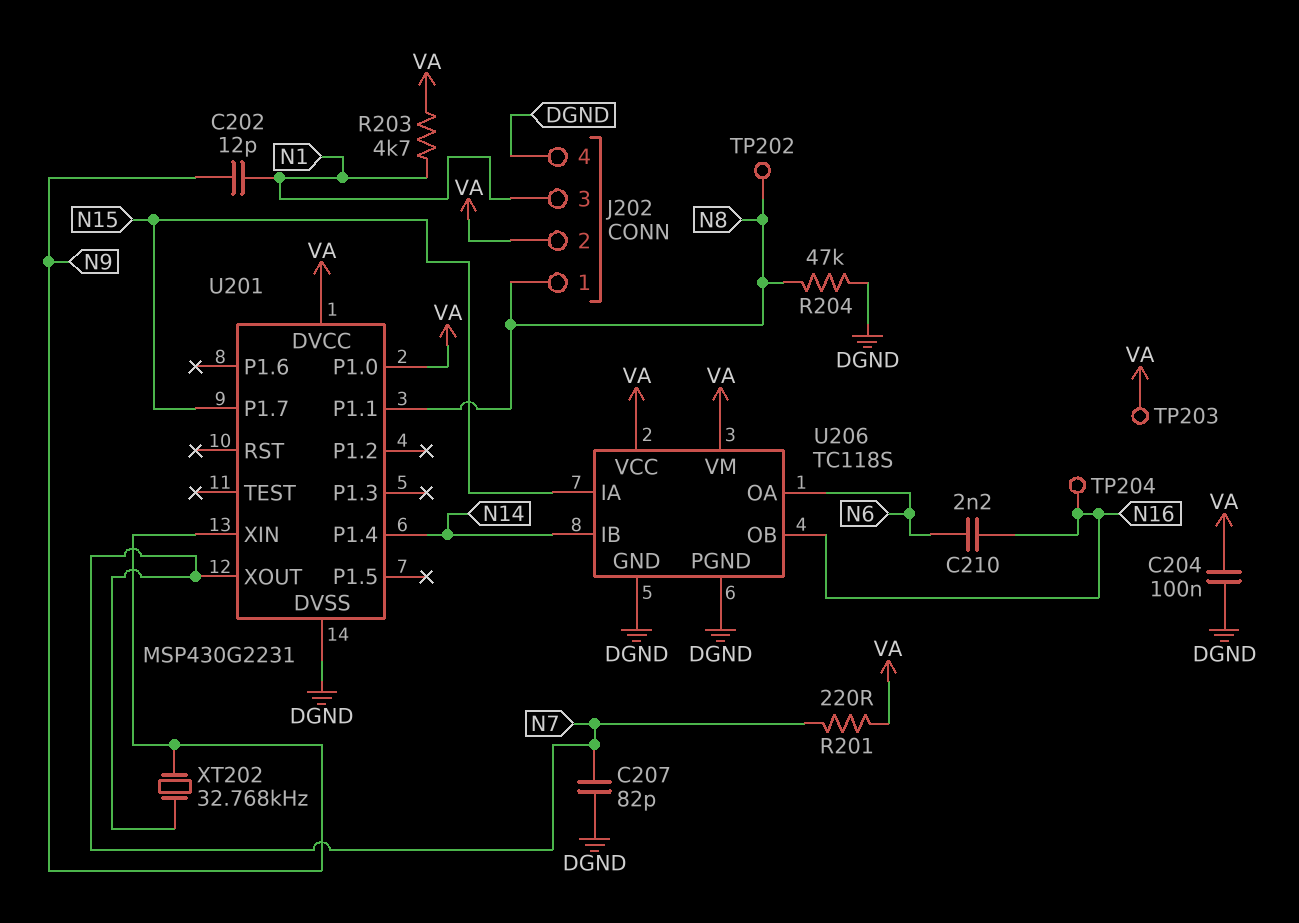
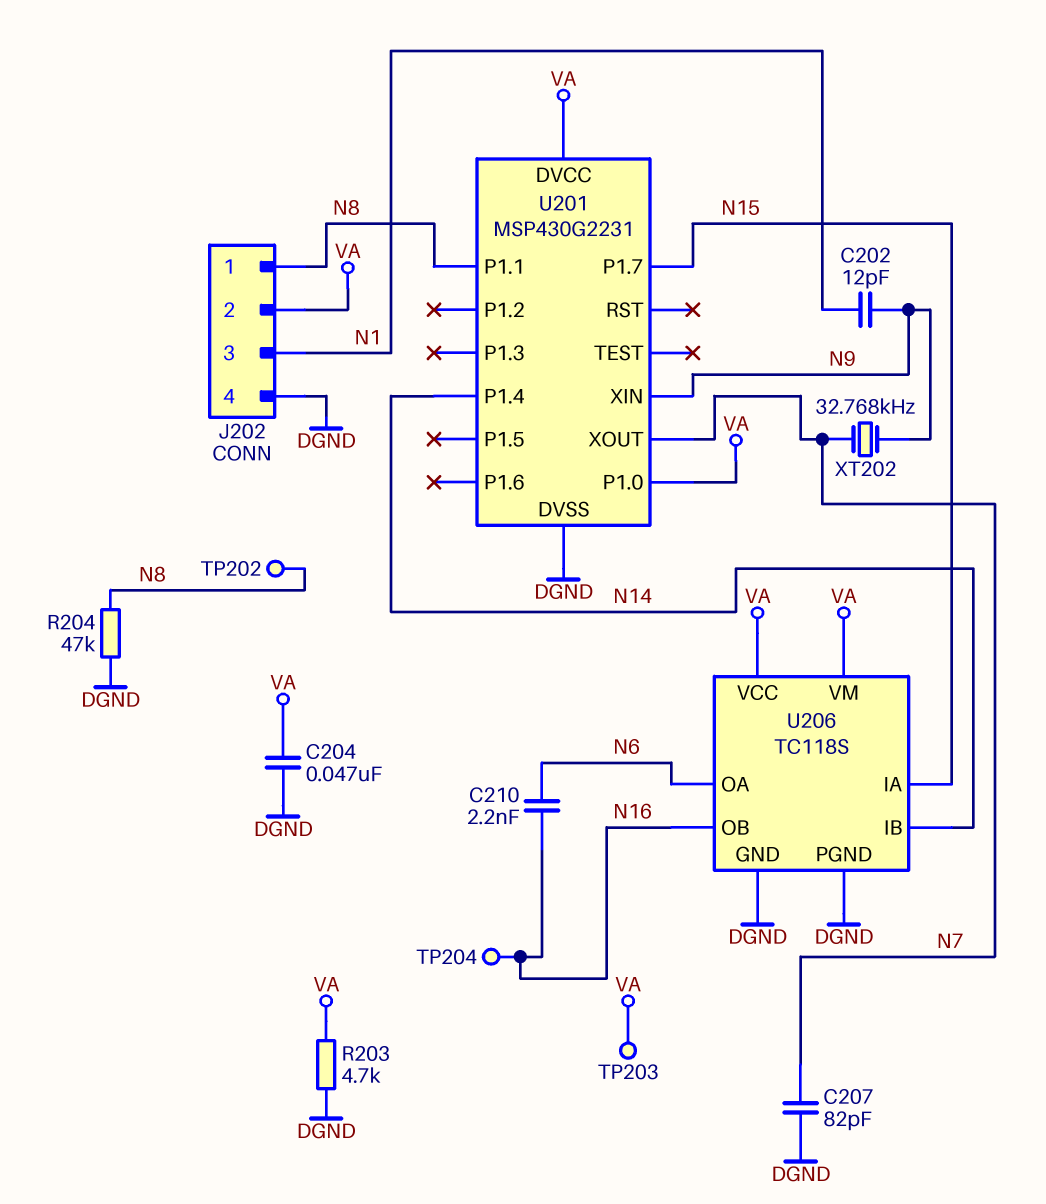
C204: 100nF (DGND, VA) -> 47nF (DGND, VA)
R201: 220 (N7, VA) -> none
R203: 4.7k (N1, VA) -> 4.7k (DGND, VA)

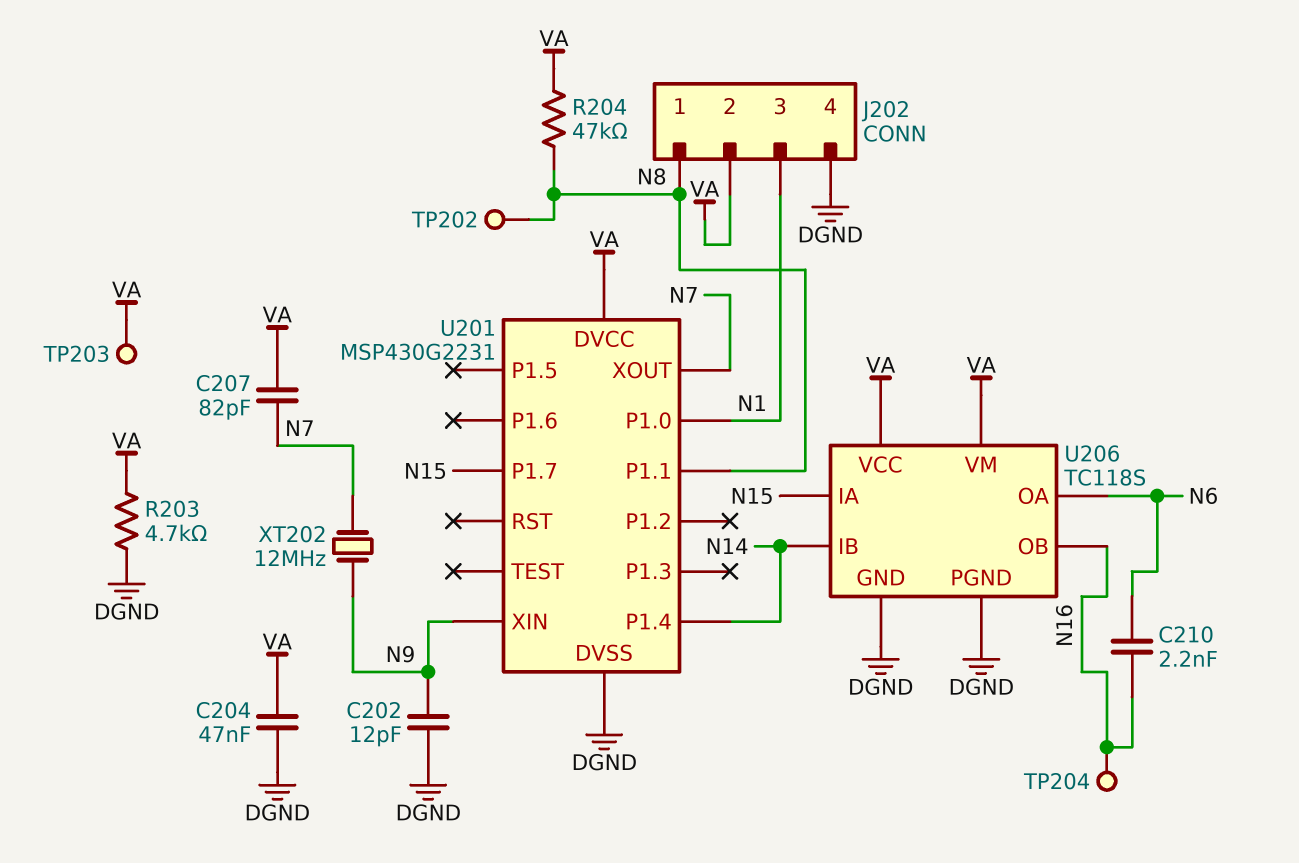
C202: 12pF (N1, N9) -> 12pF (DGND, N9)
C207: 82pF (DGND, N7) -> 82pF (N7, VA)
R204: 47k (DGND, N8) -> 47k (N8, VA)
U201 pin P1.0: VA -> N1
XT202: 32.768kHz (N7, N9) -> 12MHz (N7, N9)

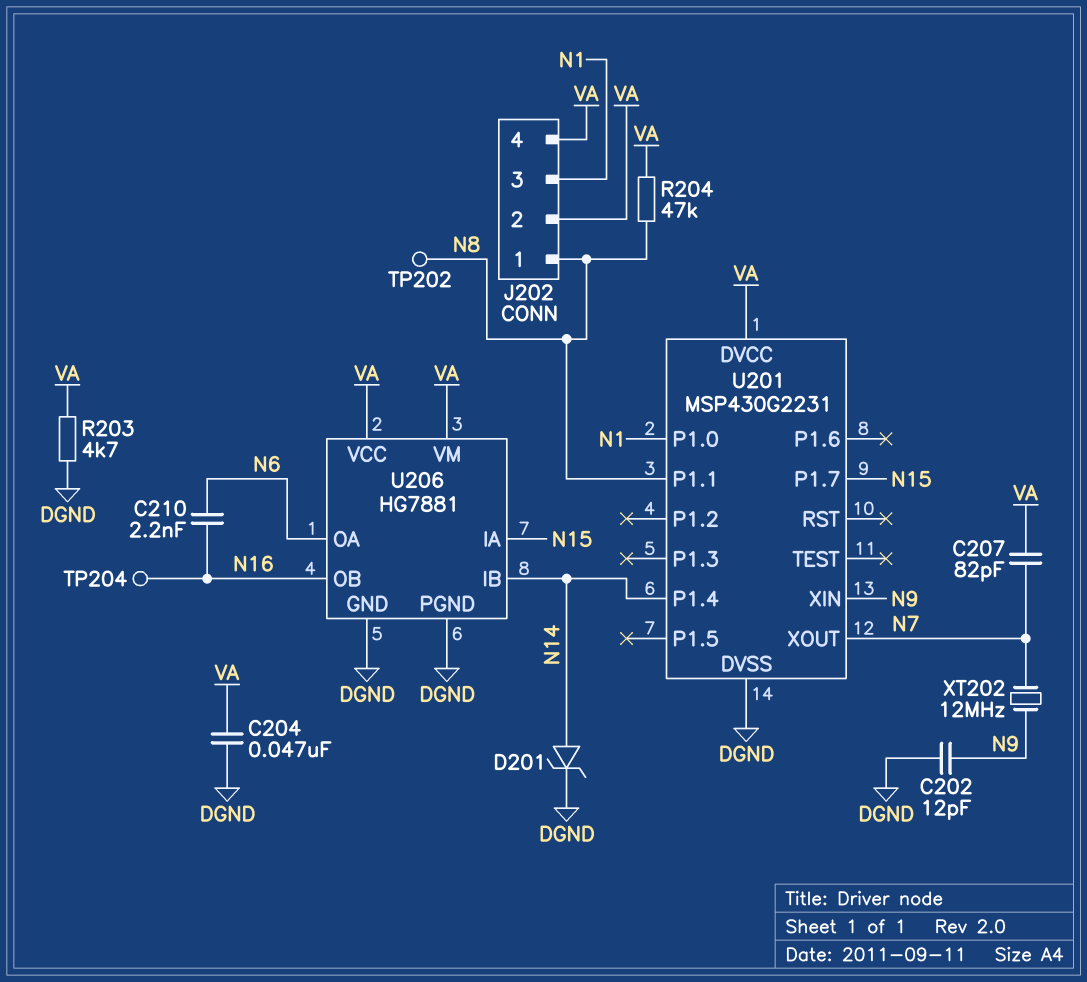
D201: none -> zener (A N14, K DGND)
J202 pin 4: DGND -> VA
TP203: test point (VA) -> none
U206: TC118S -> HG7881

